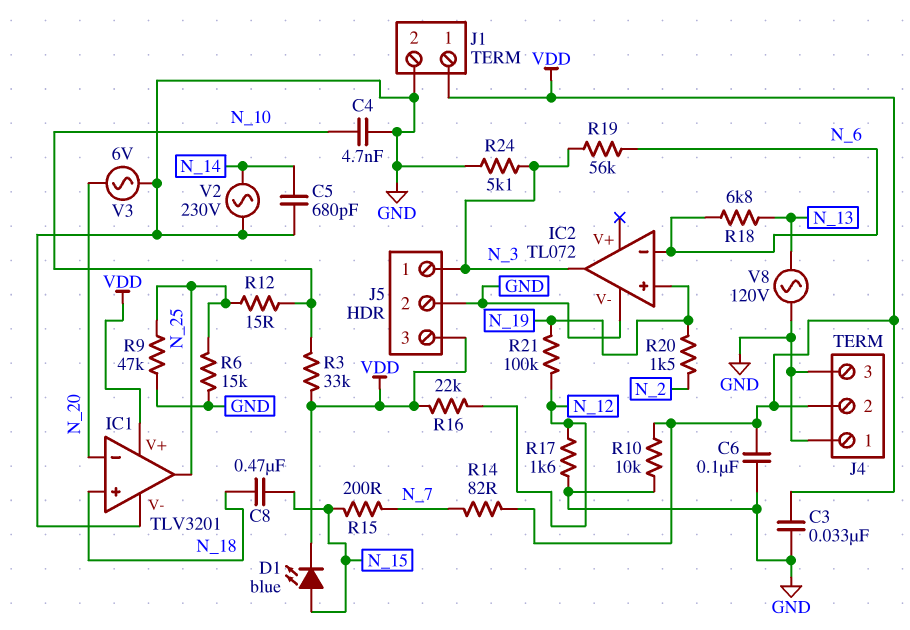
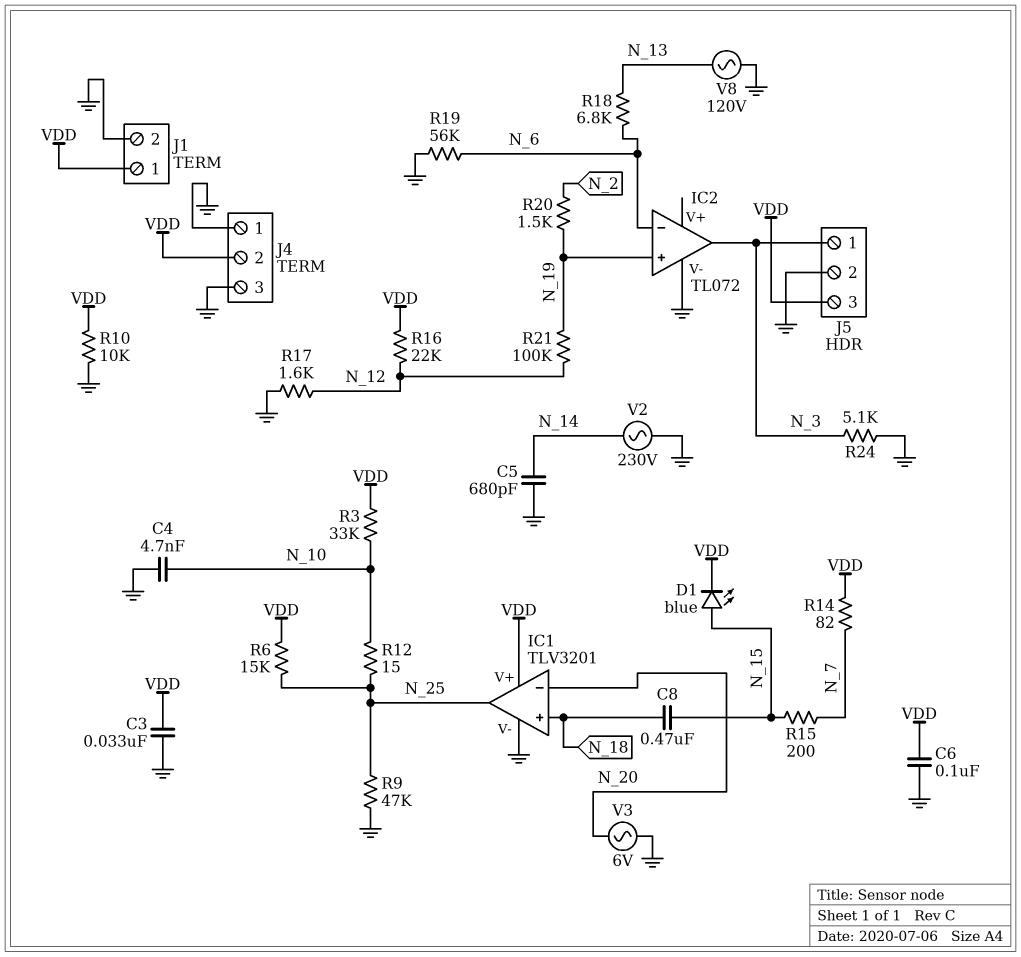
R6: 15k (GND, N_25) -> 15k (N_25, VDD)
R19: 56k (N_3, N_6) -> 56k (GND, N_6)

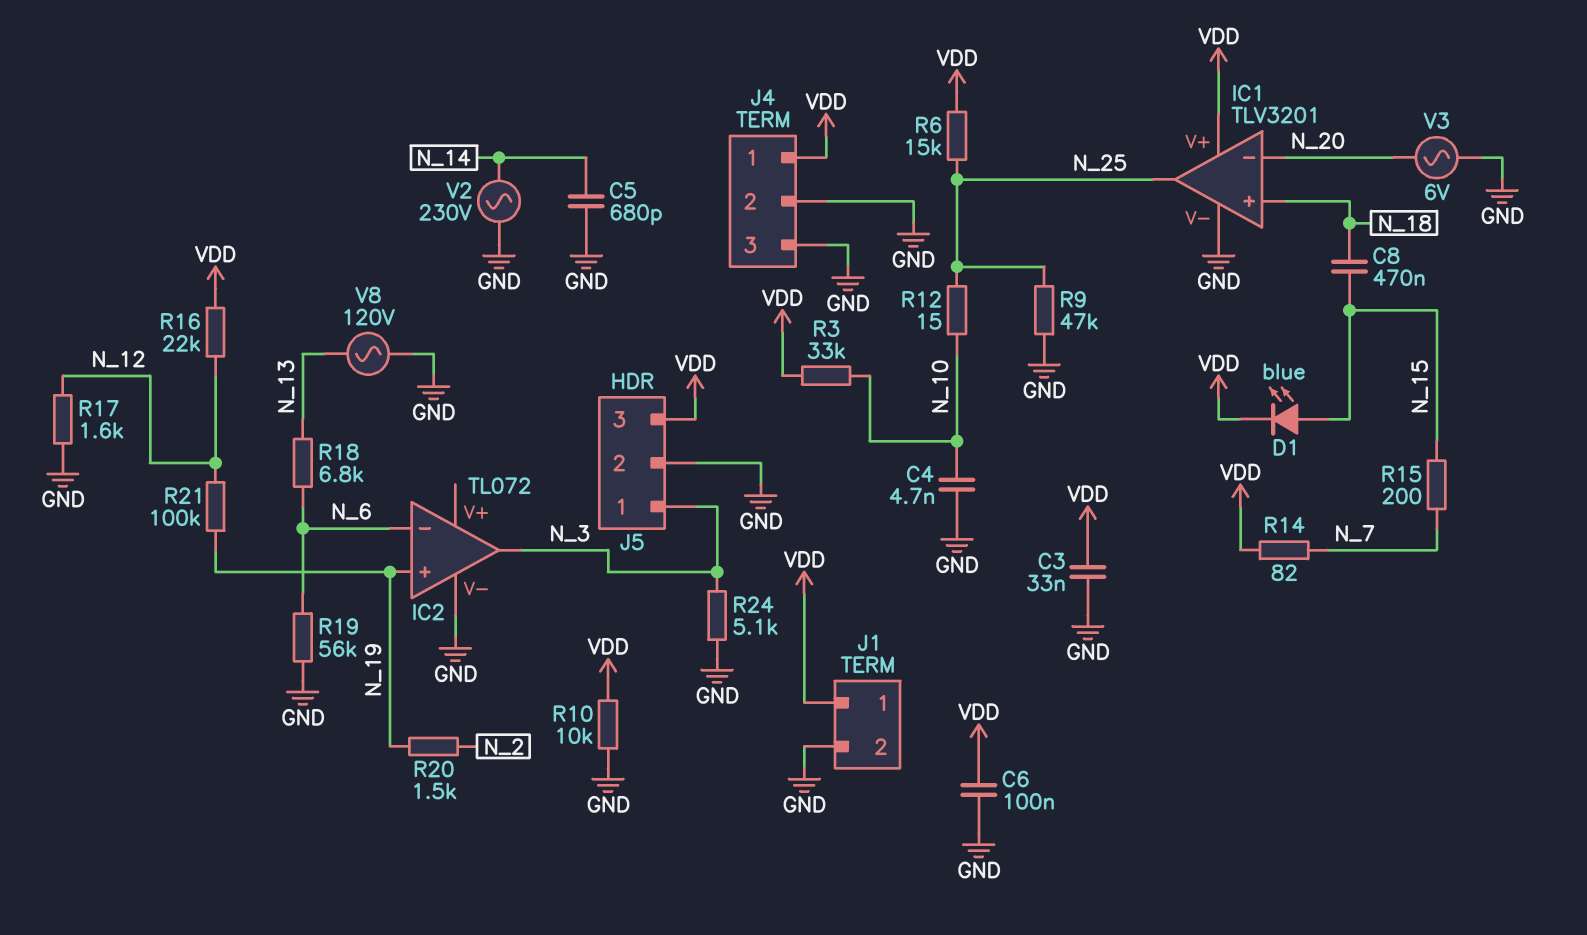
J4 pin 1: GND -> VDD
J4 pin 2: VDD -> GND

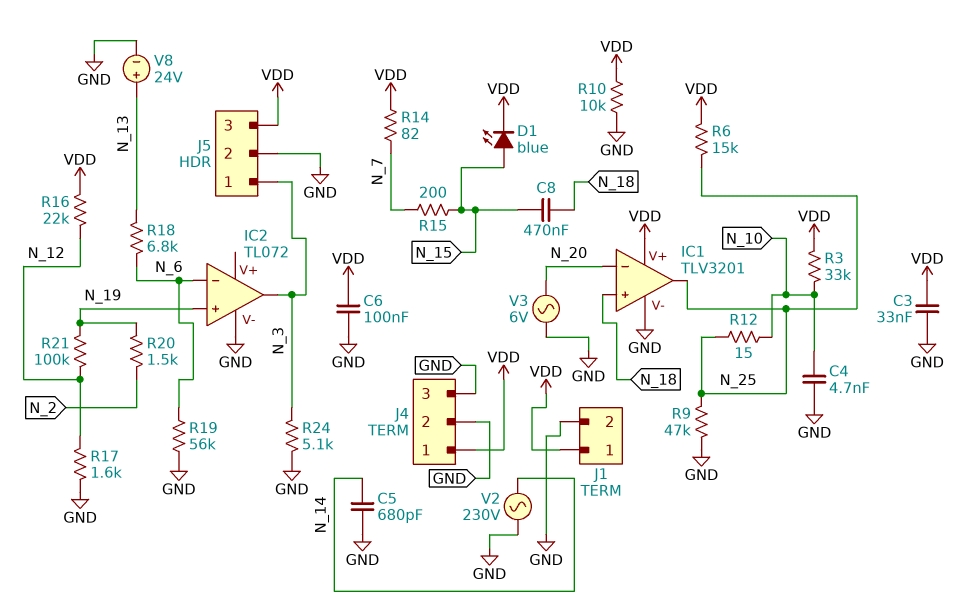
V8: AC 120V (GND, N_13) -> 24V (plus N_13, minus GND)

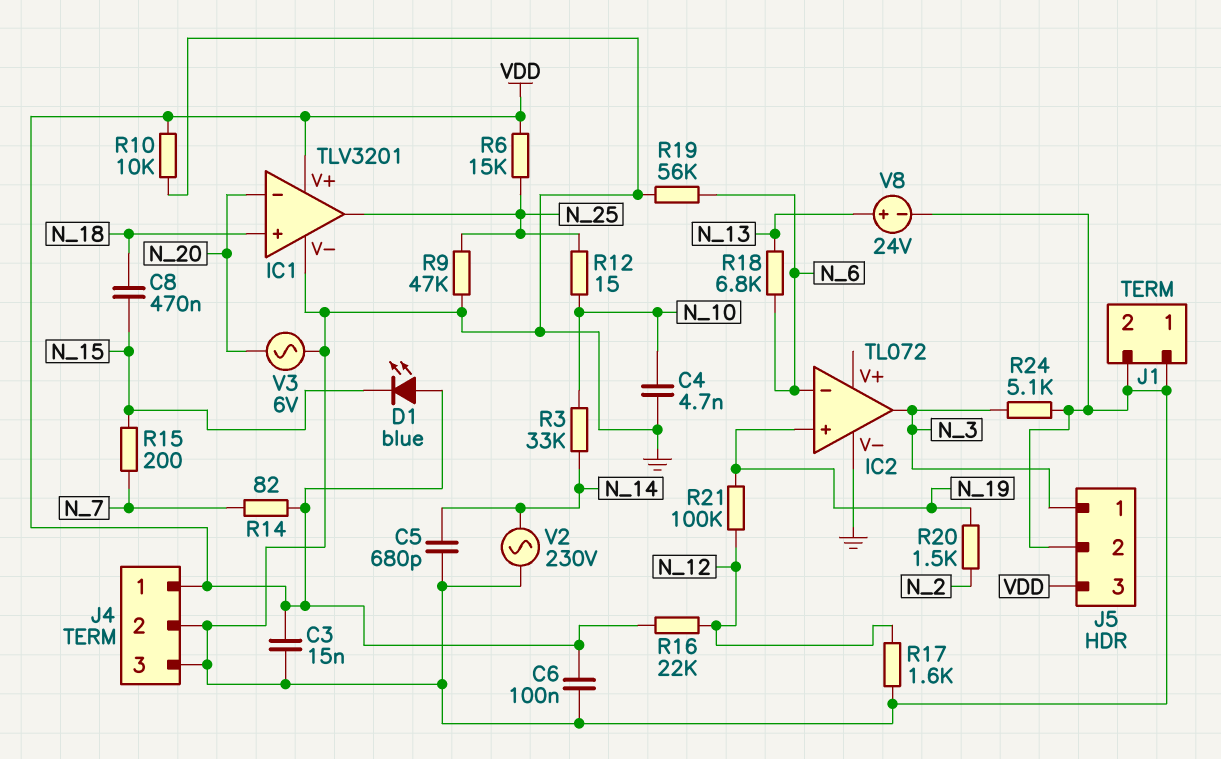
C3: 33nF (GND, VDD) -> 15nF (GND, VDD)
D1: LED blue (A N_15, K VDD) -> LED blue (A VDD, K N_15)
J1 pin 1: VDD -> GND
R3: 33k (N_10, VDD) -> 33k (N_10, N_14)

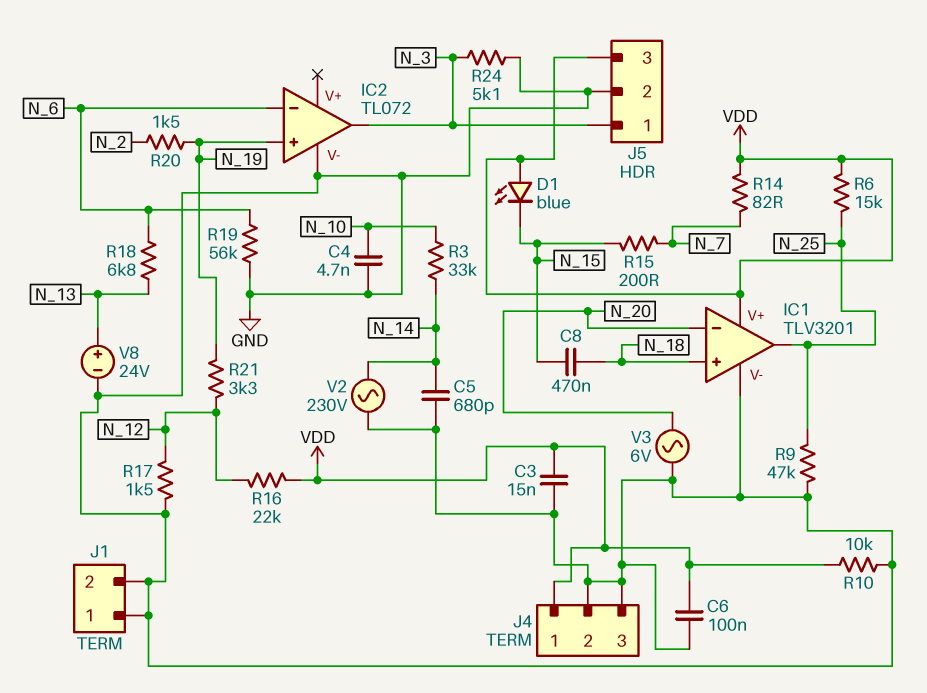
R12: 15 (N_10, N_25) -> none
R17: 1.6k (GND, N_12) -> 1.5k (GND, N_12)
R21: 100k (N_12, N_19) -> 3.3k (N_12, N_19)

